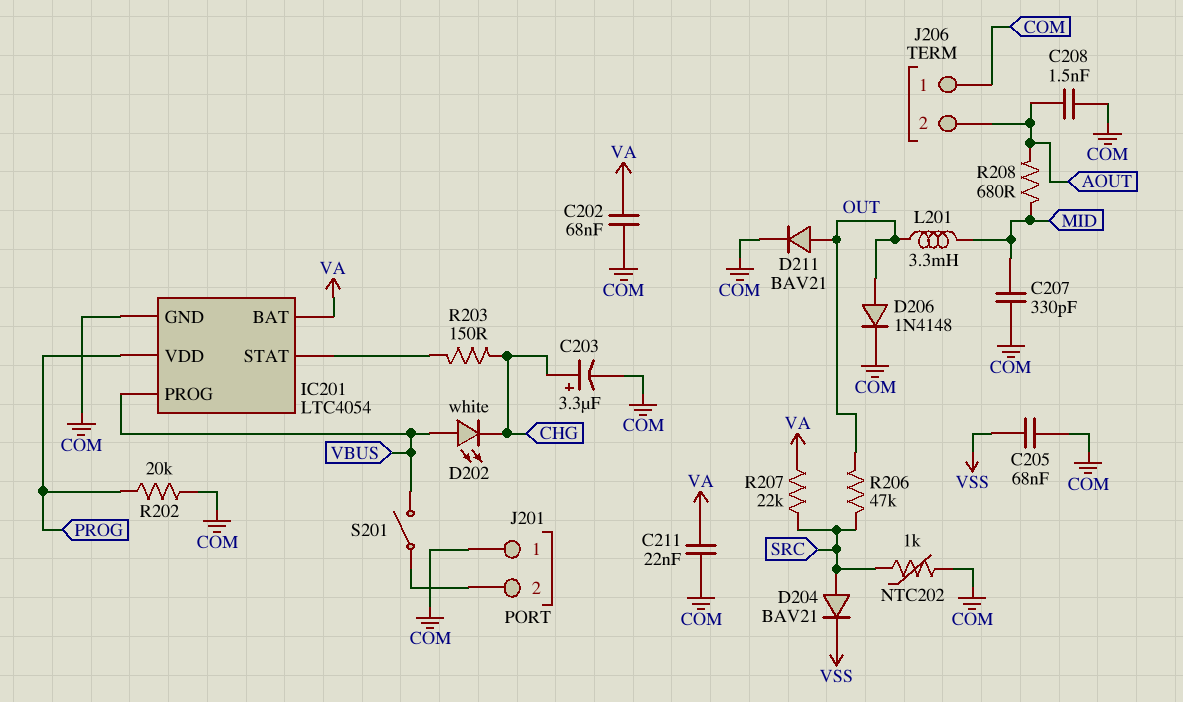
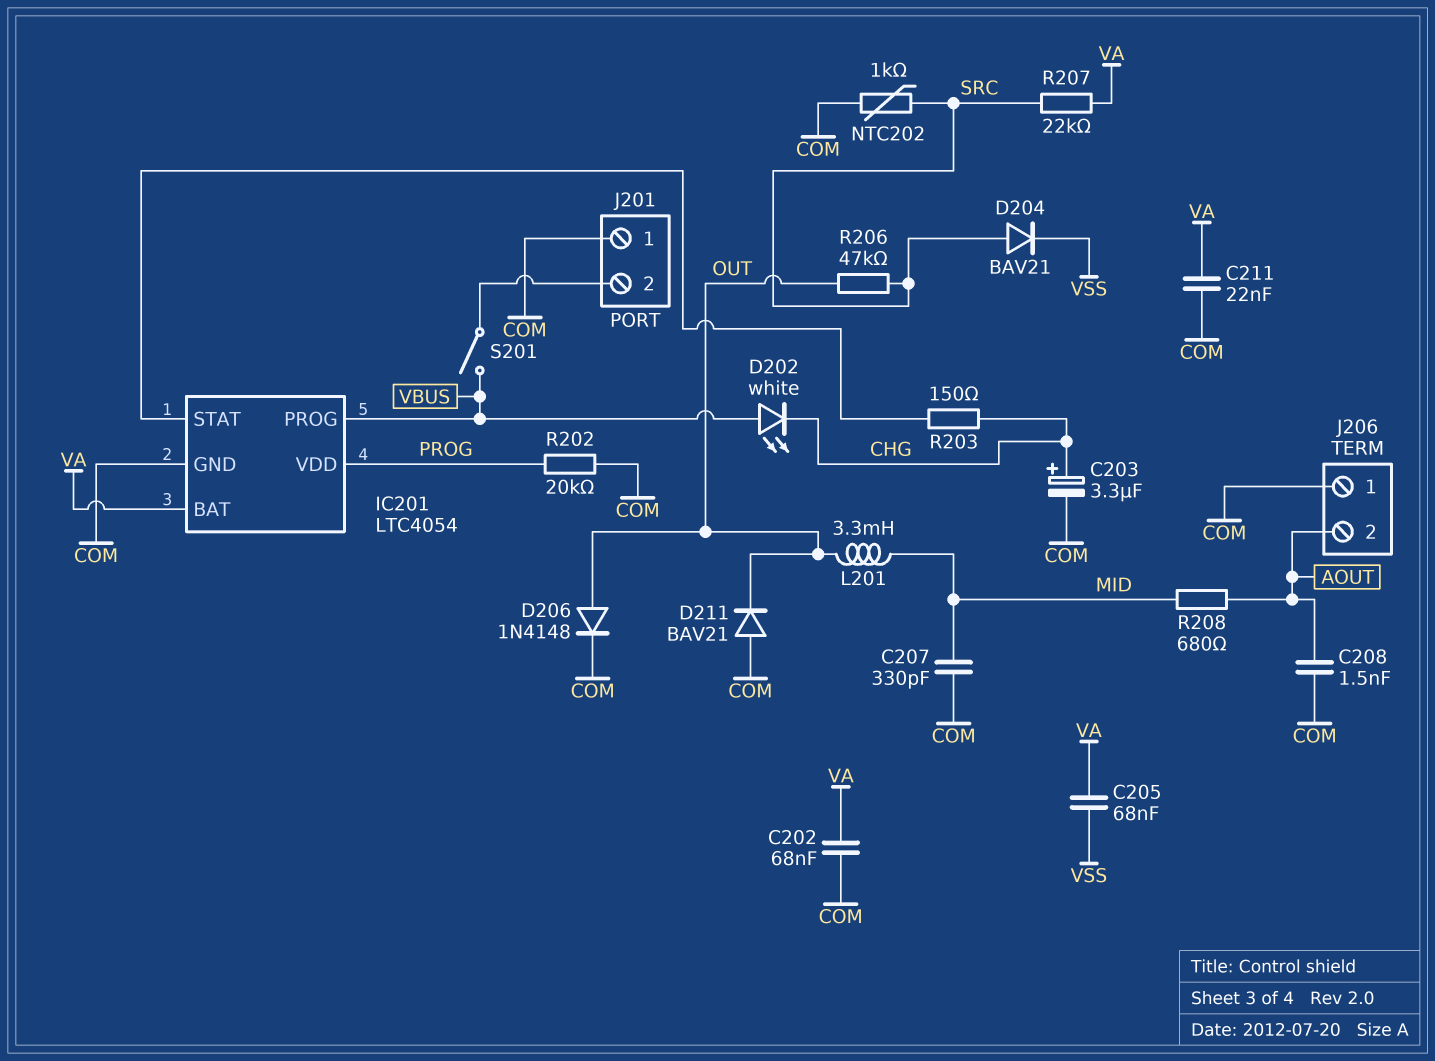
C205: 68nF (COM, VSS) -> 68nF (VA, VSS)
D211: diode BAV21 (A OUT, K COM) -> diode BAV21 (A COM, K OUT)

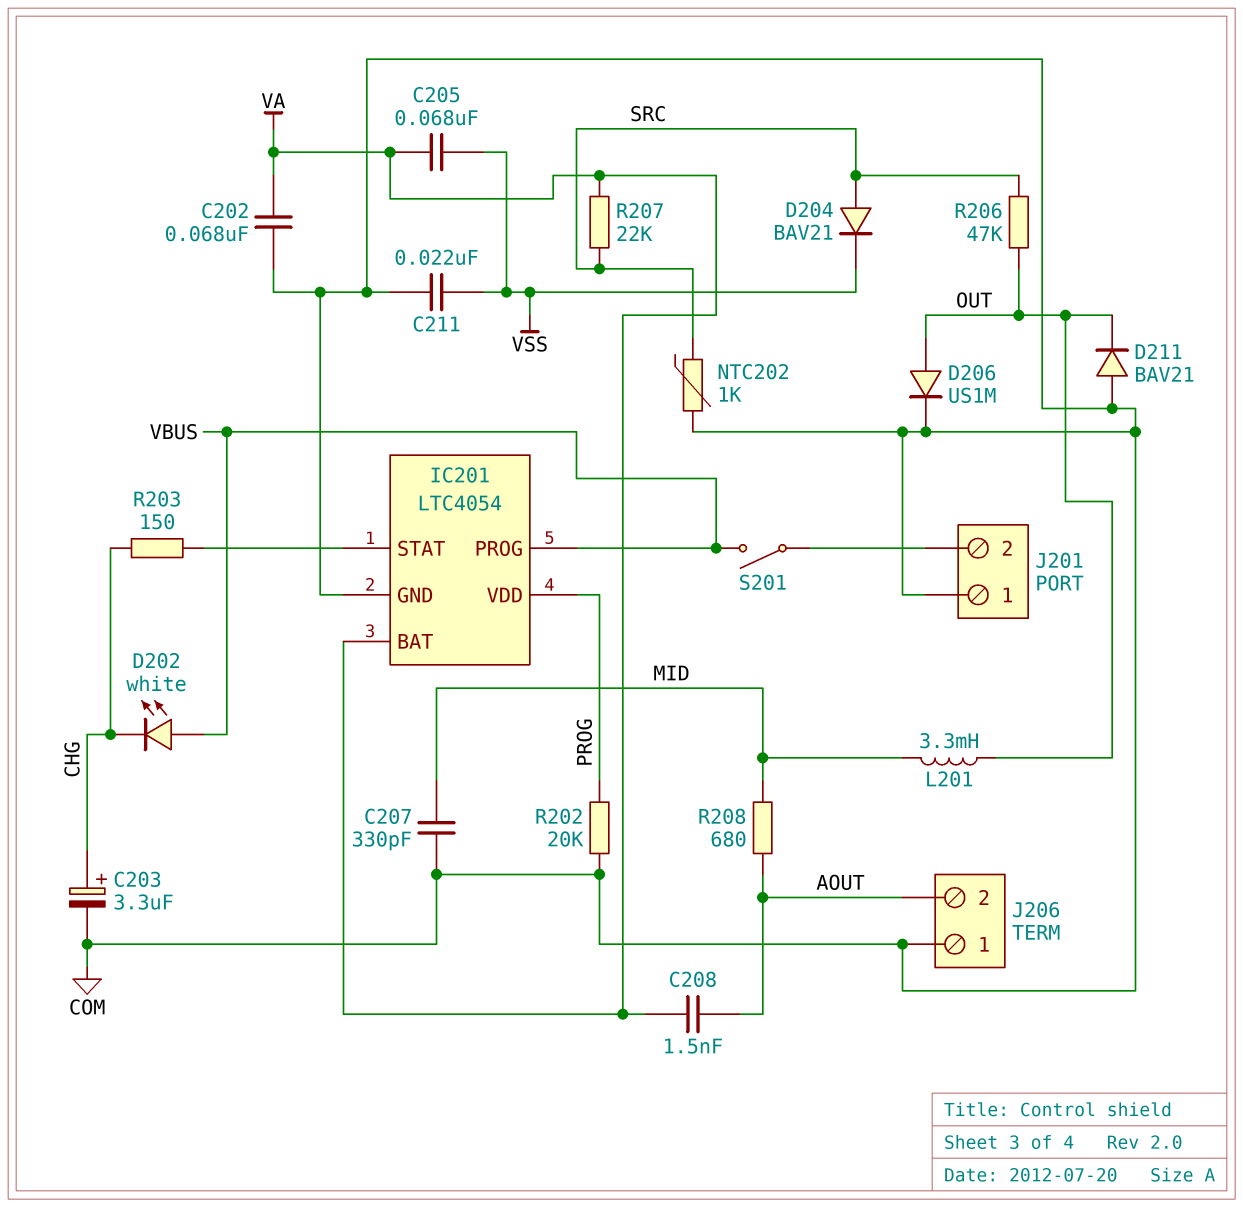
C208: 1.5nF (AOUT, COM) -> 1.5nF (AOUT, VA)
C211: 22nF (COM, VA) -> 22nF (COM, VSS)
D206: diode 1N4148 (A OUT, K COM) -> diode US1M (A OUT, K COM)

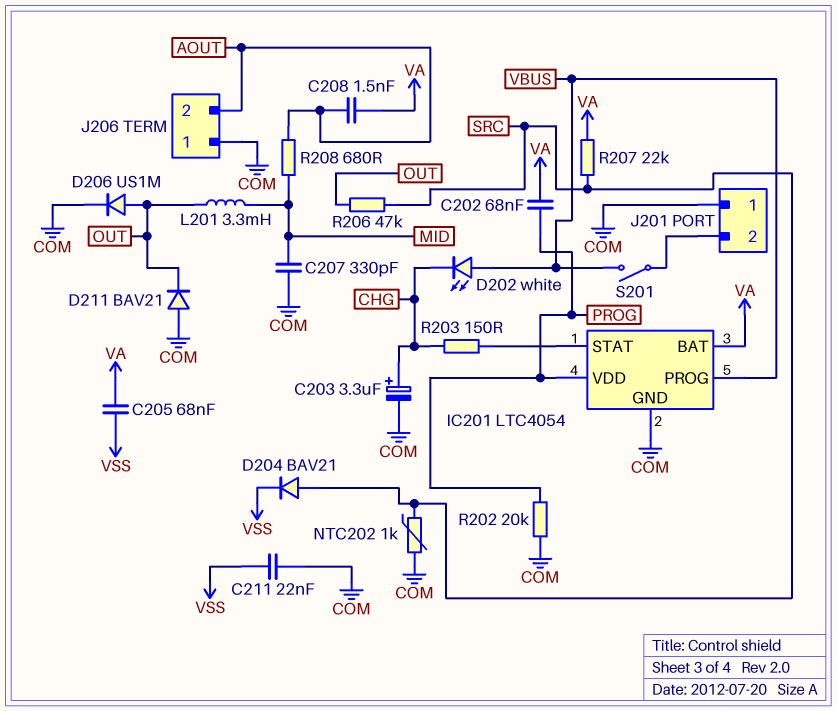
C202: 68nF (COM, VA) -> 68nF (PROG, VA)

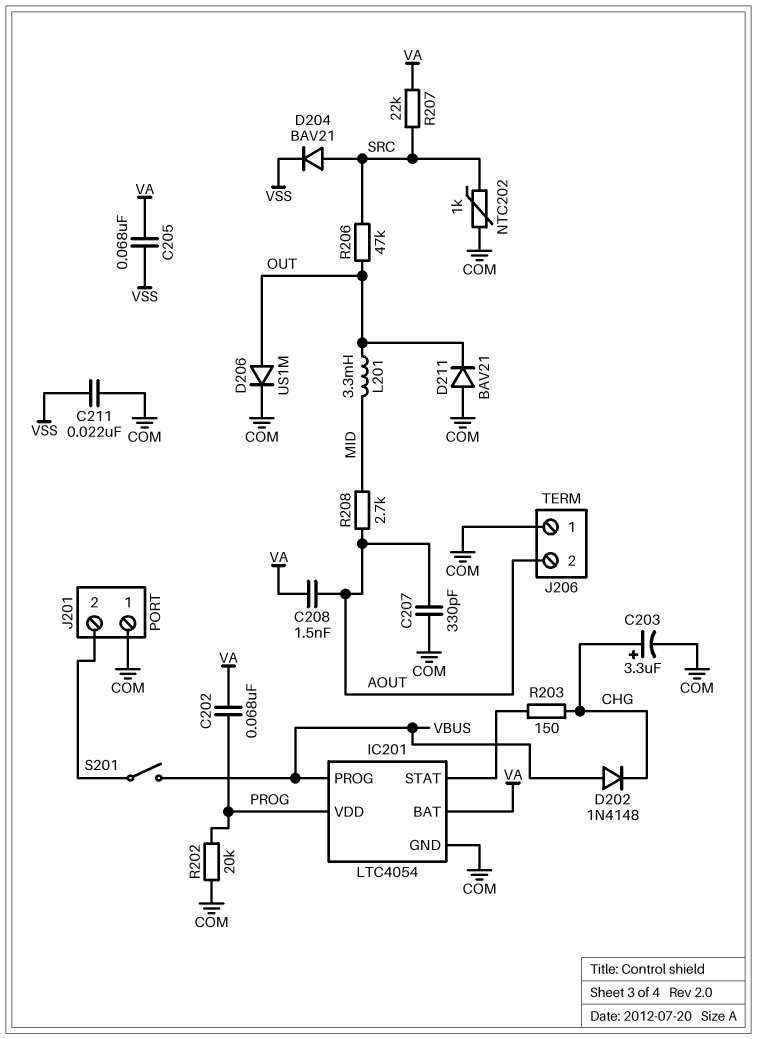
C207: 330pF (COM, MID) -> 330pF (AOUT, COM)
D202: LED white (A VBUS, K CHG) -> diode 1N4148 (A VBUS, K CHG)
R208: 680 (AOUT, MID) -> 2.7k (AOUT, MID)

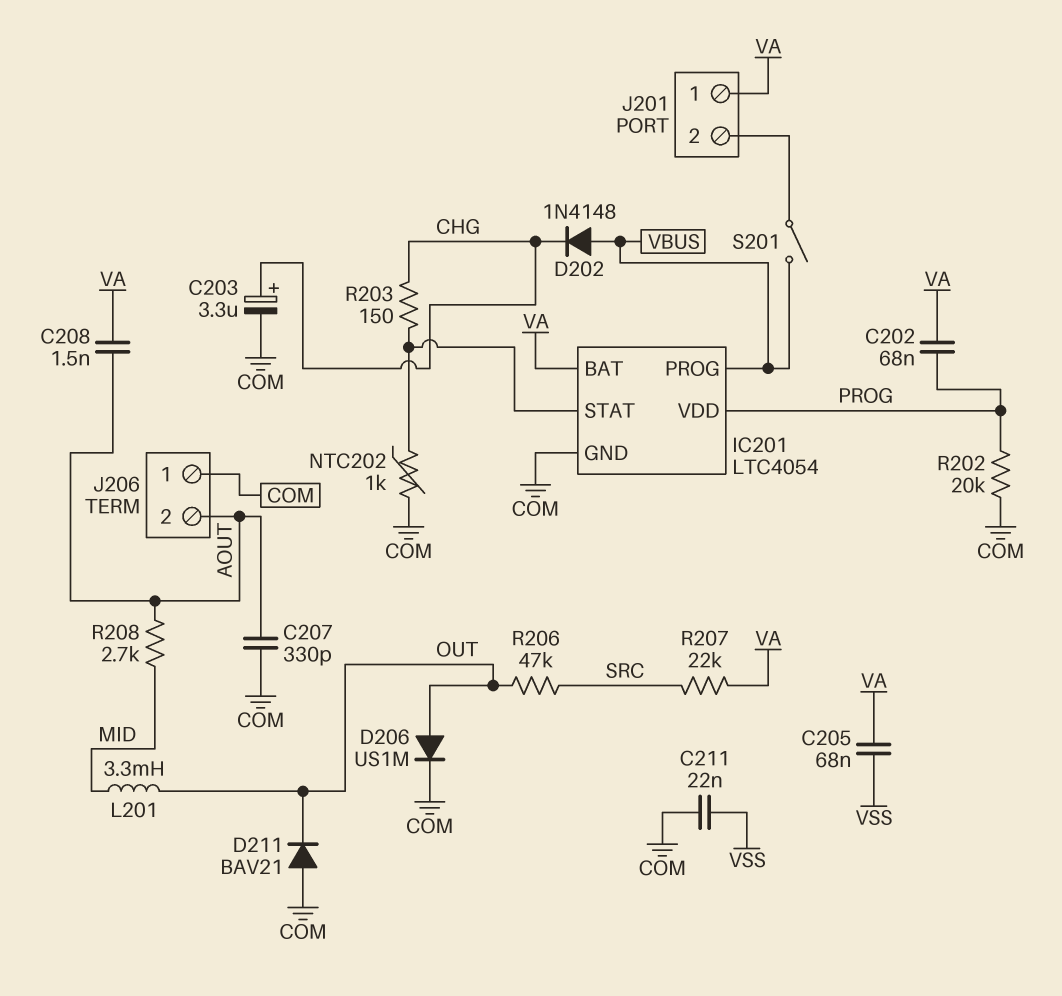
D204: diode BAV21 (A SRC, K VSS) -> none
J201 pin 1: COM -> VA
NTC202: 1k (COM, SRC) -> 1k (COM, IC201/STAT)

